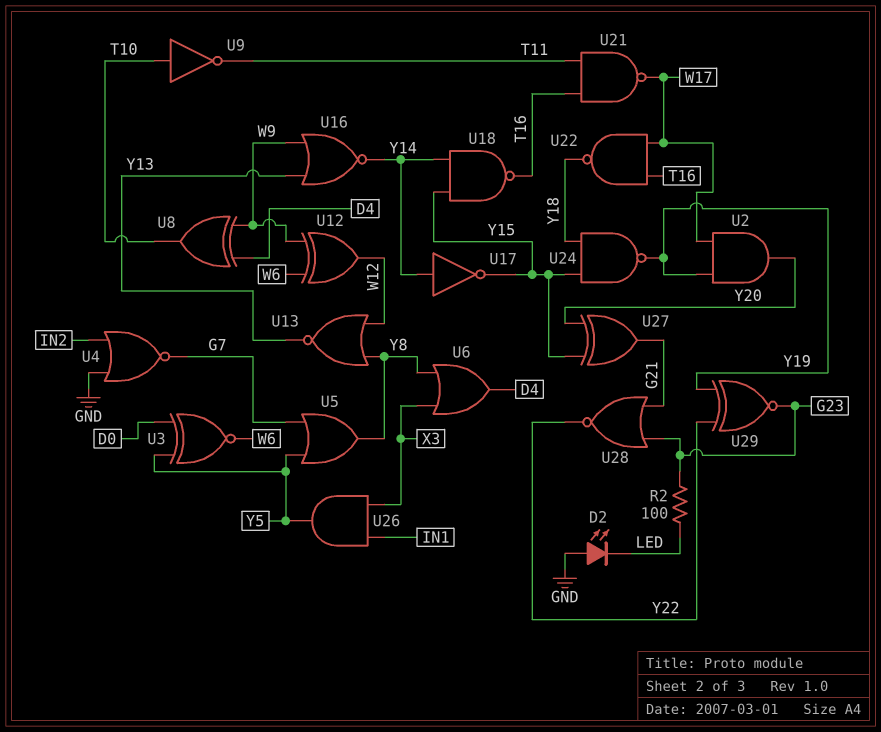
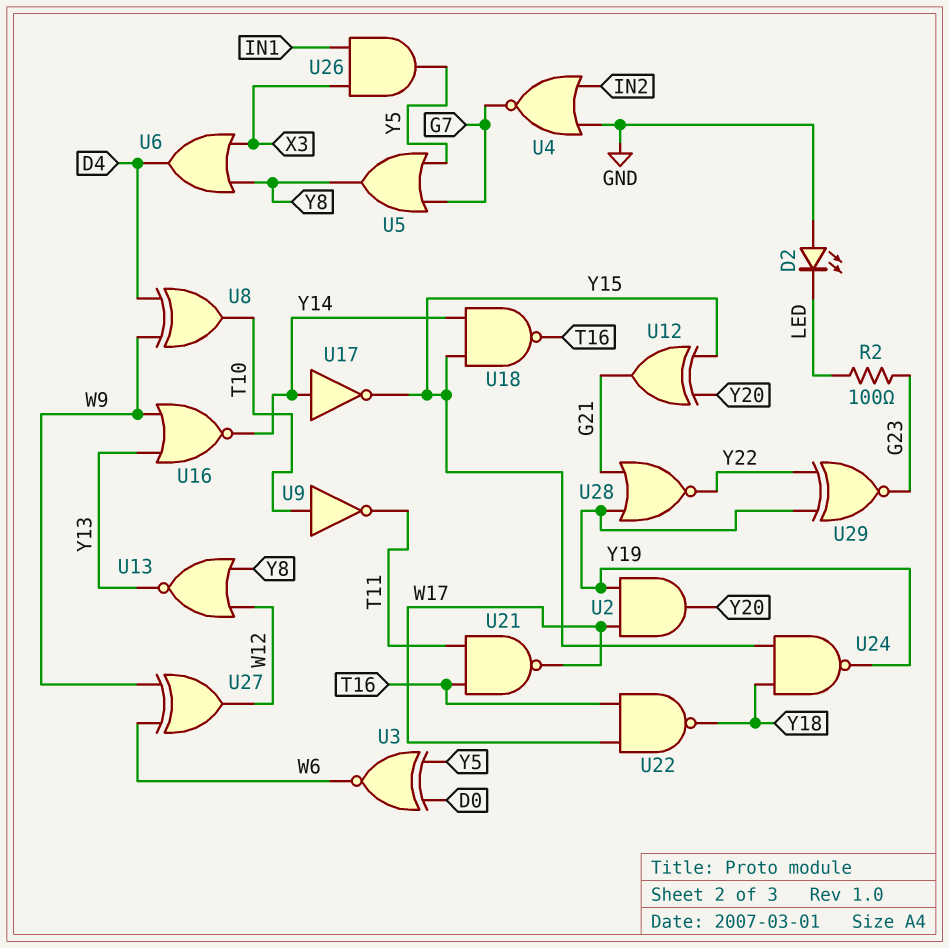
U12: XOR (in W6, in W9, out W12) -> XOR (in Y15, in Y20, out G21)
U27: XOR (in Y15, in Y20, out G21) -> XOR (in W6, in W9, out W12)
U28: NOR (in G21, in G23, out Y22) -> NOR (in G21, in Y19, out Y22)

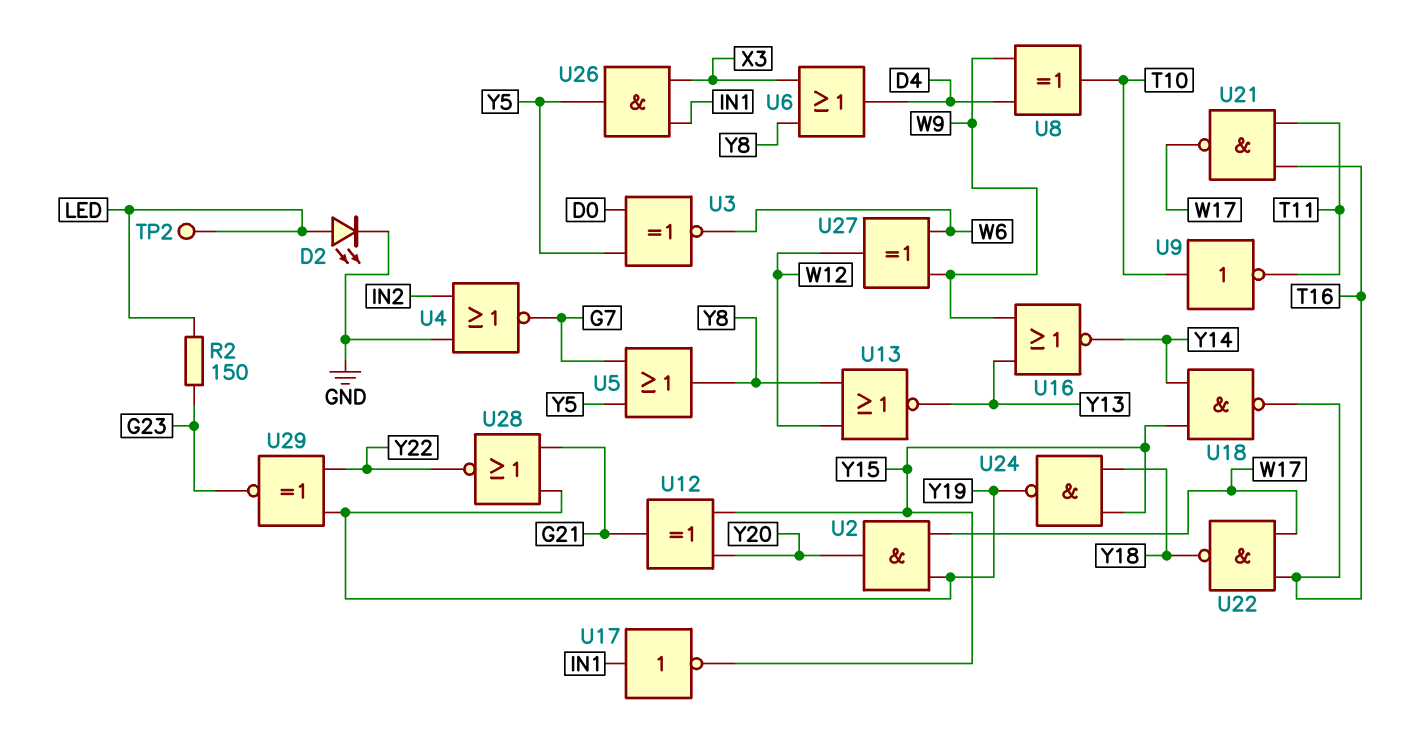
D2: LED (A GND, K LED) -> LED (A LED, K GND)
R2: 100 (G23, LED) -> 150 (G23, LED)
TP2: none -> test point (LED)
U17: NOT (in Y14, out Y15) -> NOT (in IN1, out Y15)

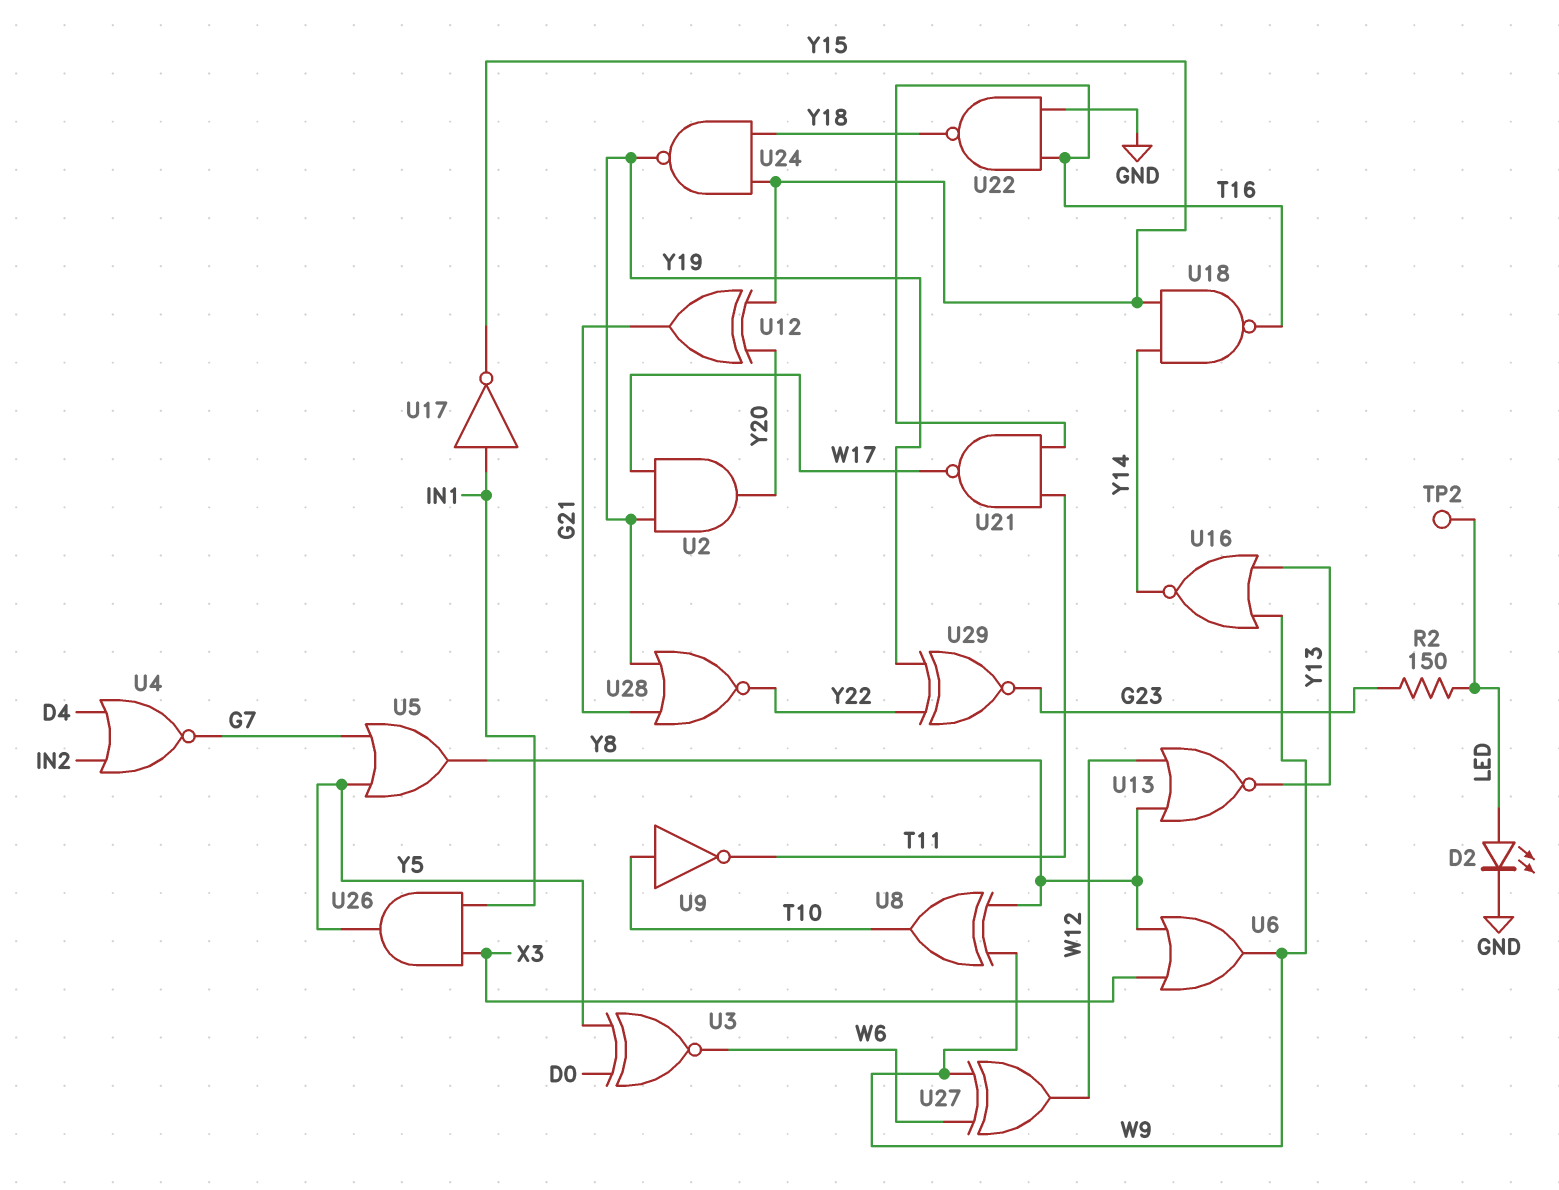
U4: NOR (in GND, in IN2, out G7) -> NOR (in D4, in IN2, out G7)
U6: OR (in X3, in Y8, out D4) -> OR (in X3, in Y8, out W9)
U8: XOR (in D4, in W9, out T10) -> XOR (in W9, in Y8, out T10)
U22: NAND (in T16, in W17, out Y18) -> NAND (in GND, in T16, out Y18)

